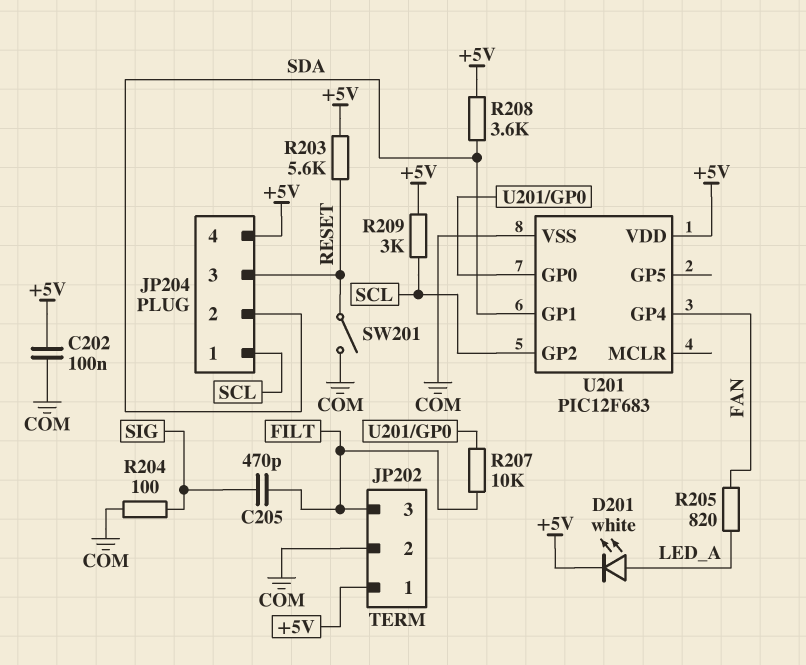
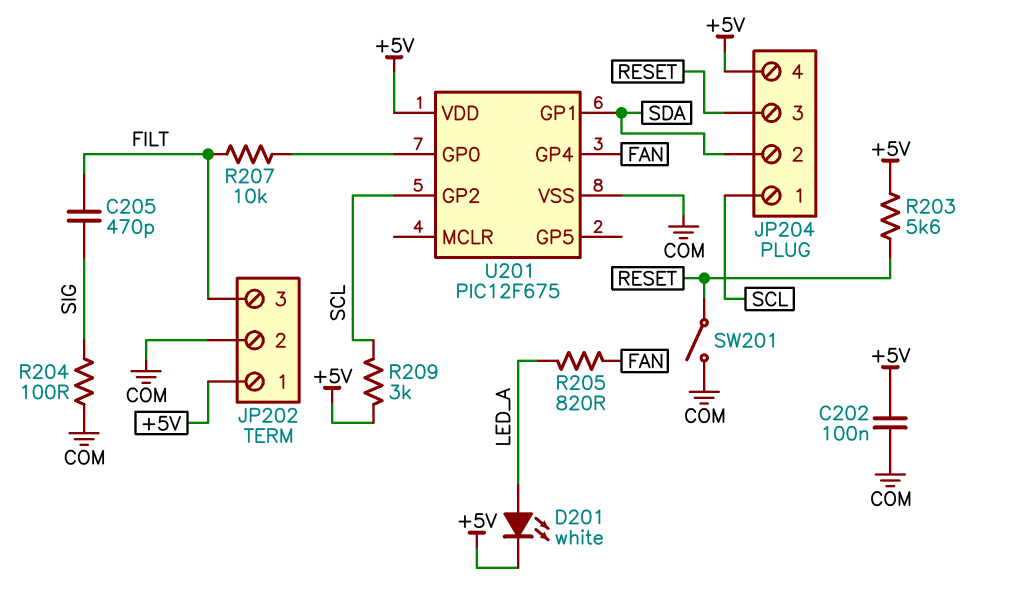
R208: 3.6k (+5V, SDA) -> none
U201: PIC12F683 -> PIC12F675

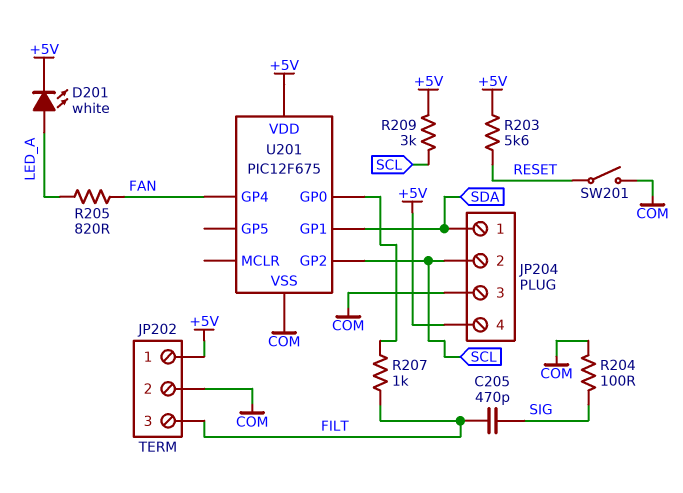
C202: 100nF (+5V, COM) -> none
JP204 pin 1: SCL -> SDA
JP204 pin 2: SDA -> SCL
JP204 pin 3: RESET -> COM
R207: 10k (FILT, U201/GP0) -> 1k (FILT, U201/GP0)

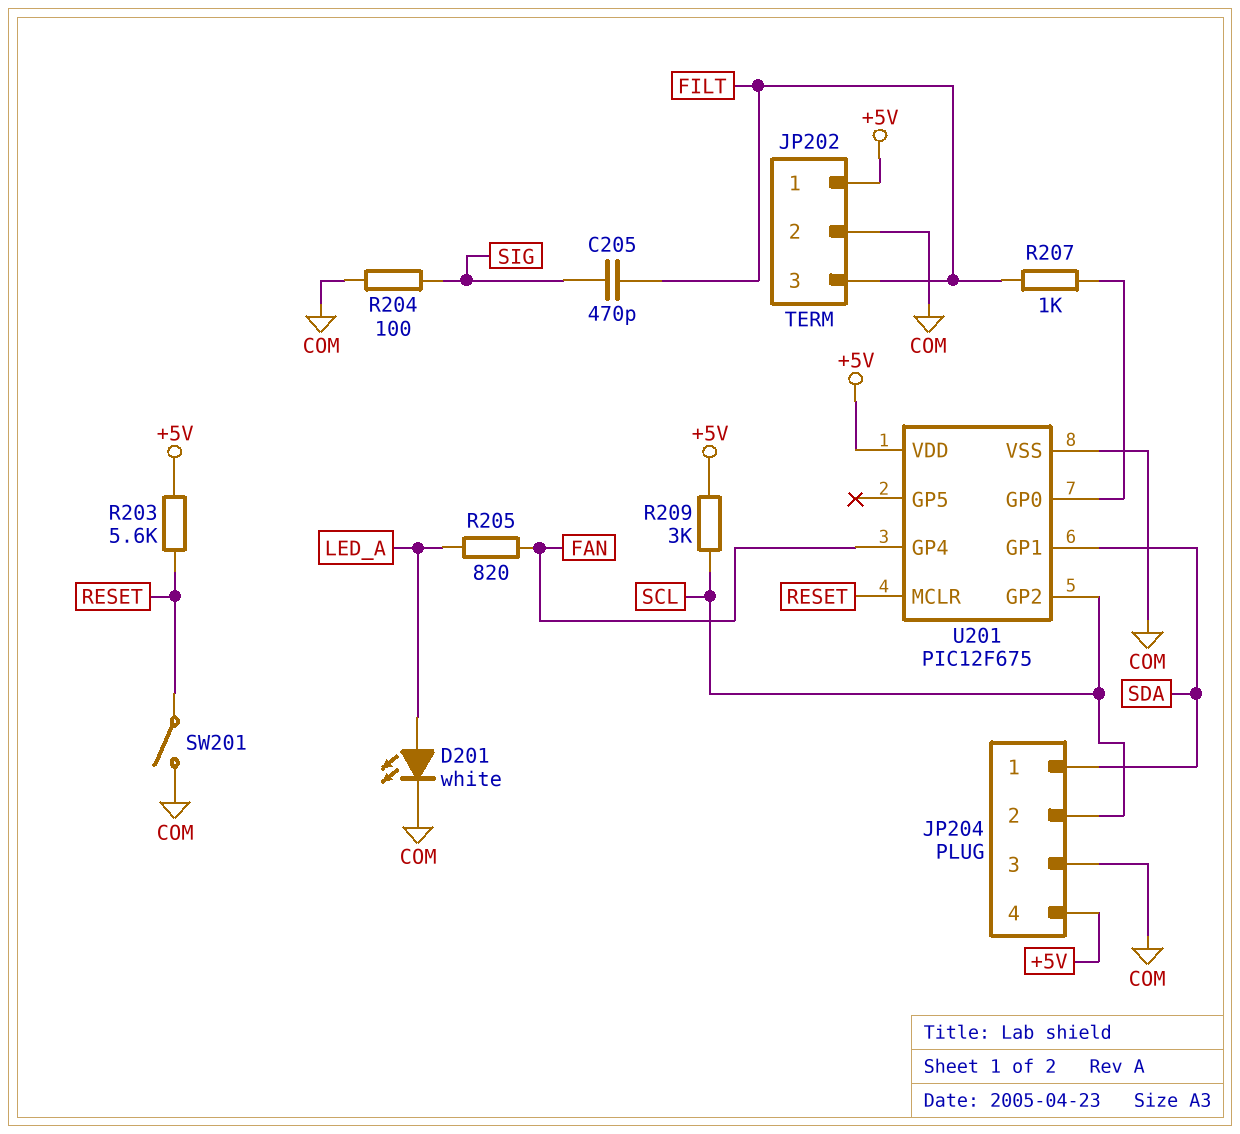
D201: LED white (A LED_A, K +5V) -> LED white (A LED_A, K COM)
U201 pin MCLR: none -> RESET

